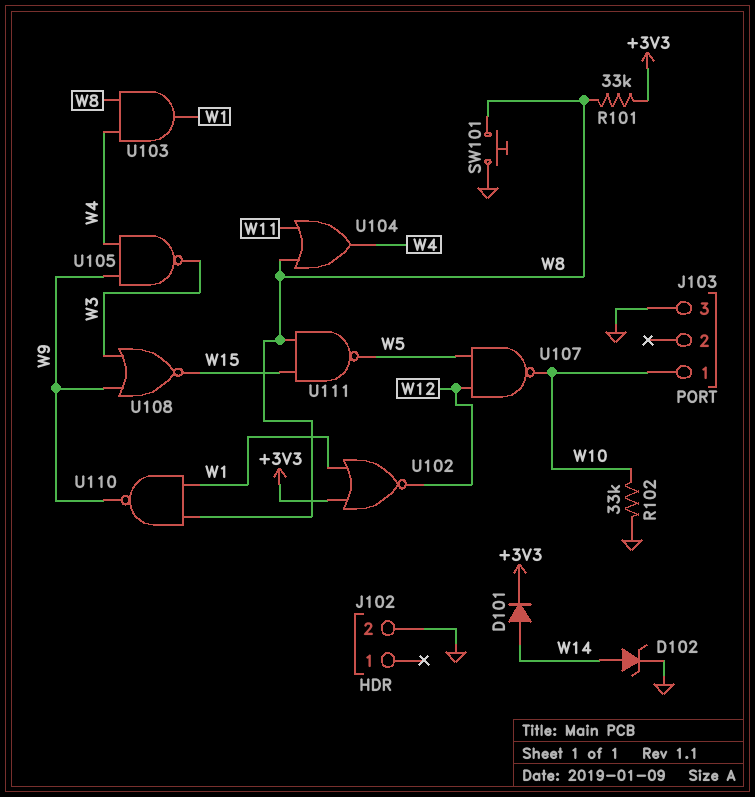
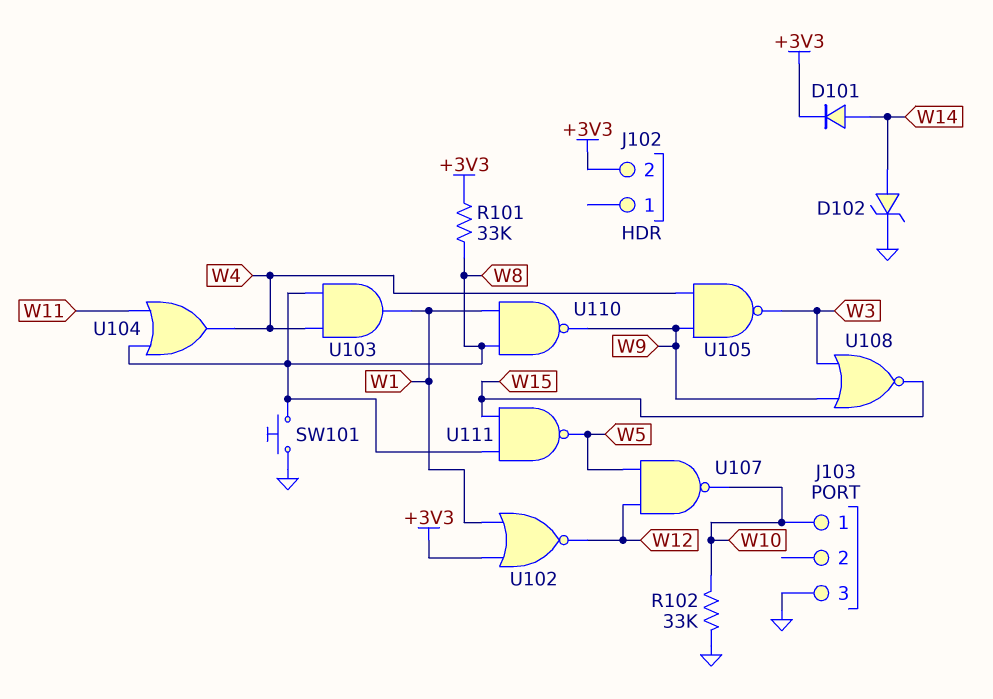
J102 pin 2: GND -> +3V3

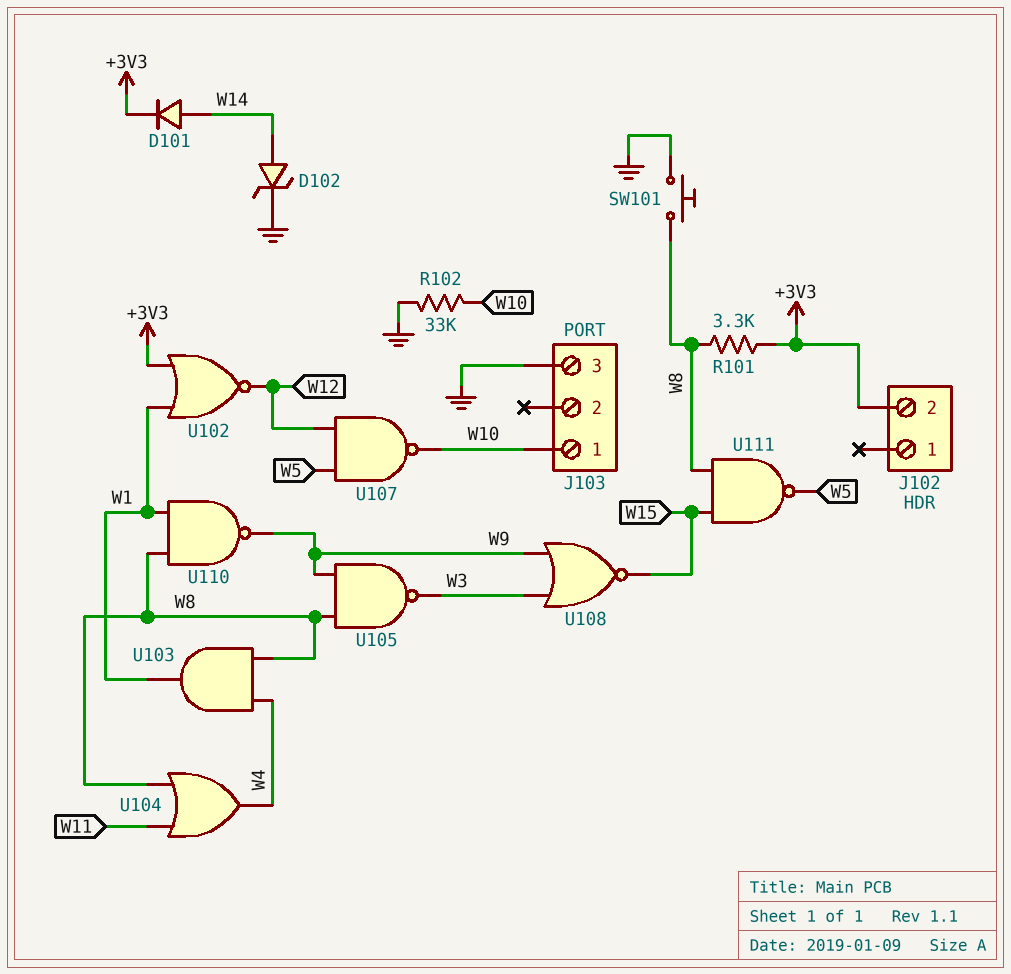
R101: 33k (+3V3, W8) -> 3.3k (+3V3, W8)
U105: NAND (in W4, in W9, out W3) -> NAND (in W8, in W9, out W3)

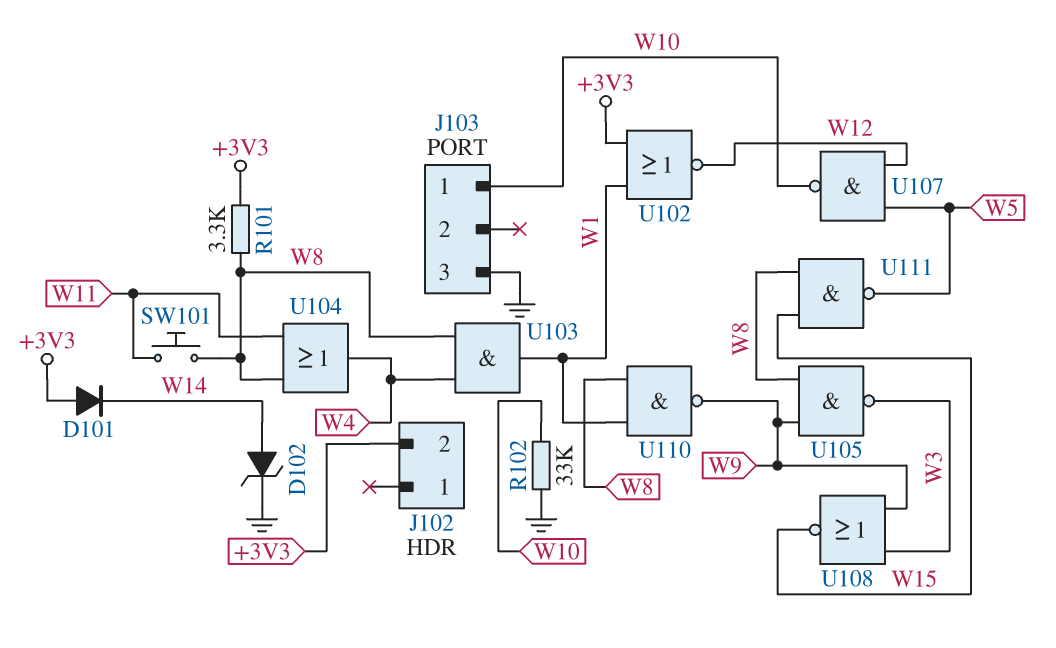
D101: diode (A W14, K +3V3) -> diode (A +3V3, K W14)
SW101: button (GND, W8) -> button (W8, W11)

